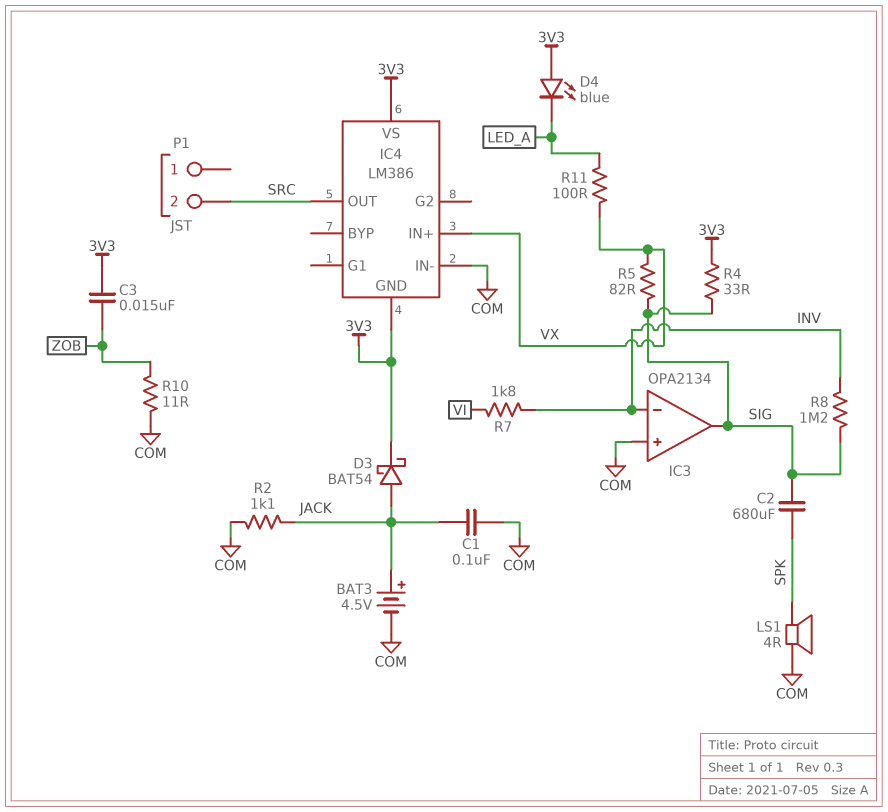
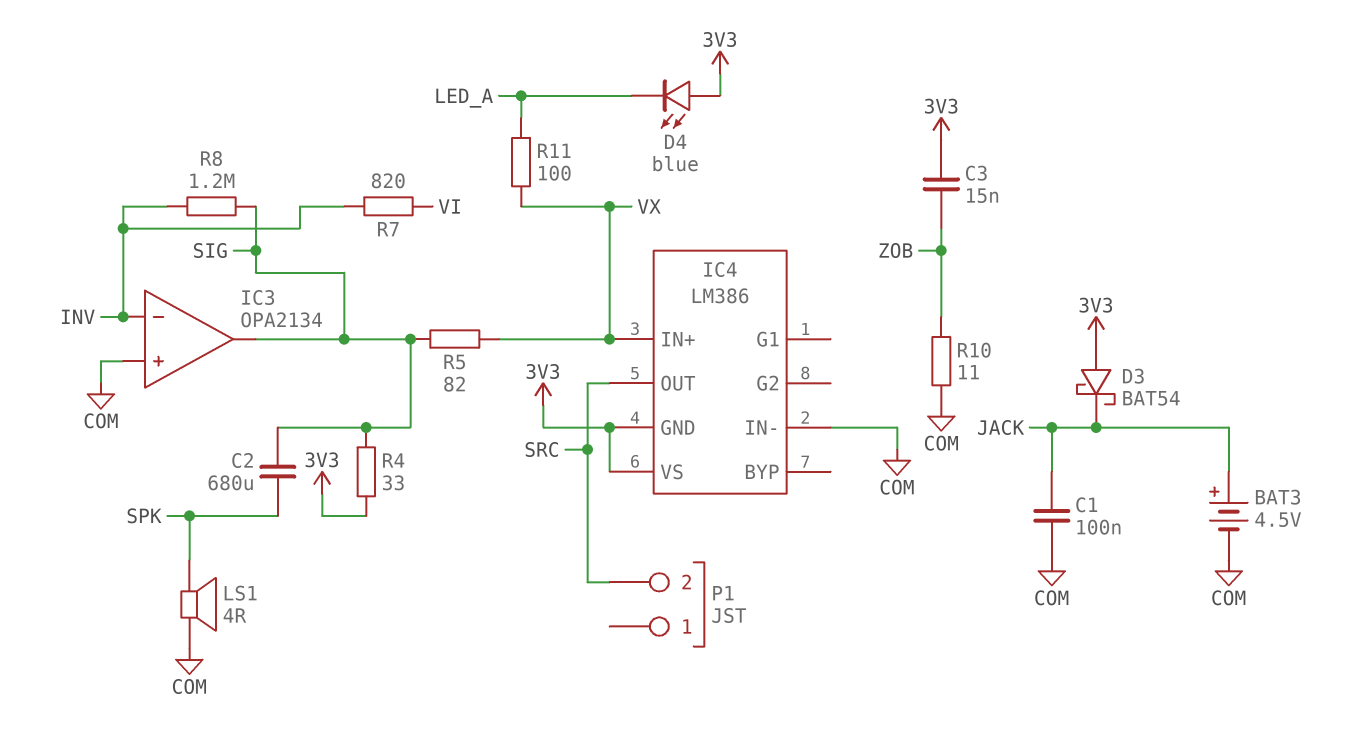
D3: schottky BAT54 (A JACK, K 3V3) -> schottky BAT54 (A 3V3, K JACK)
R2: 1.1k (COM, JACK) -> none
R7: 1.8k (INV, VI) -> 820 (INV, VI)

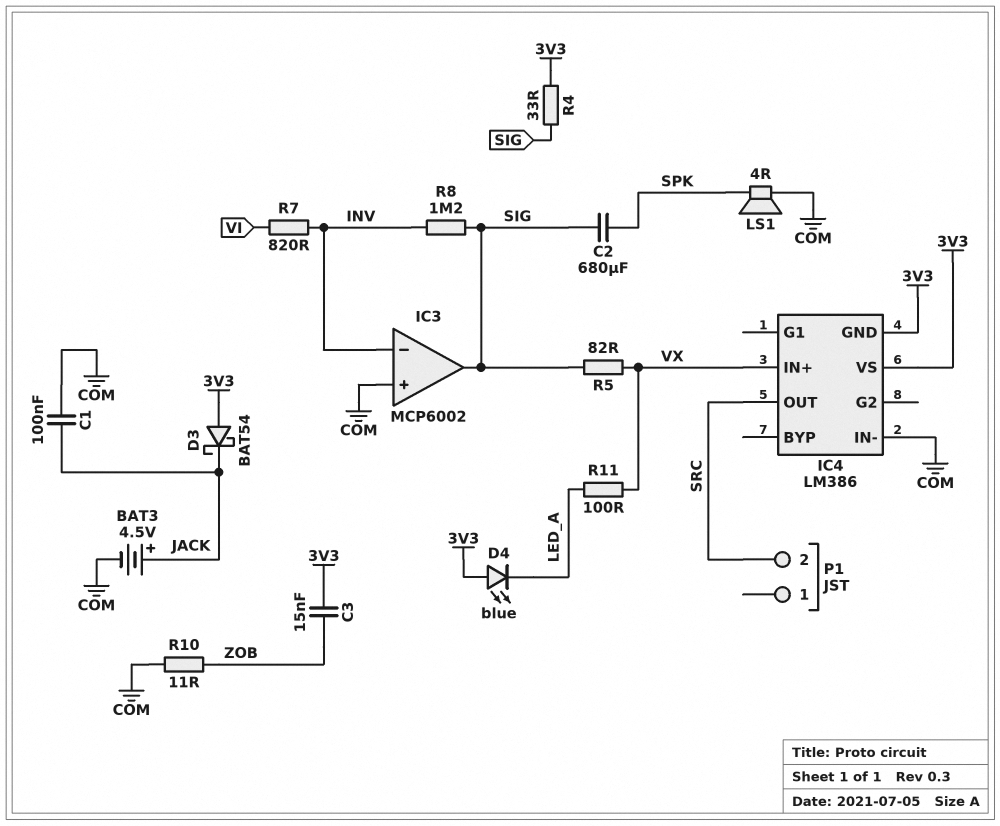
IC3: OPA2134 -> MCP6002

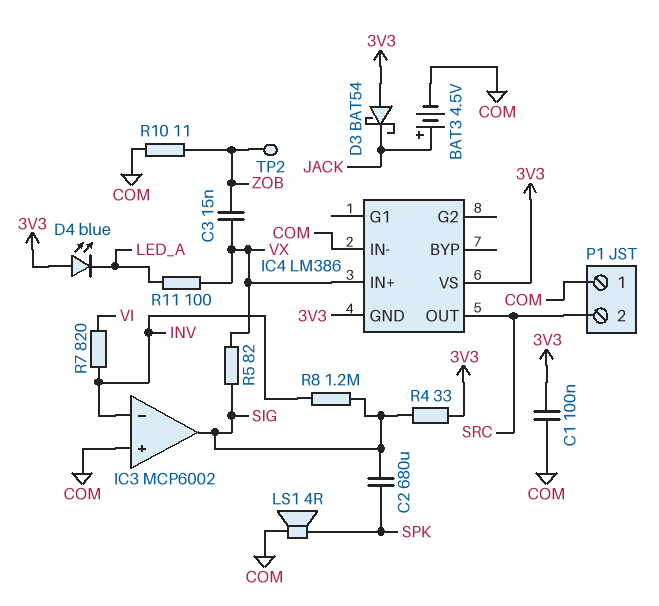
C1: 100nF (COM, JACK) -> 100nF (3V3, COM)
C3: 15nF (3V3, ZOB) -> 15nF (VX, ZOB)
P1 pin 1: none -> COM
TP2: none -> test point (ZOB)

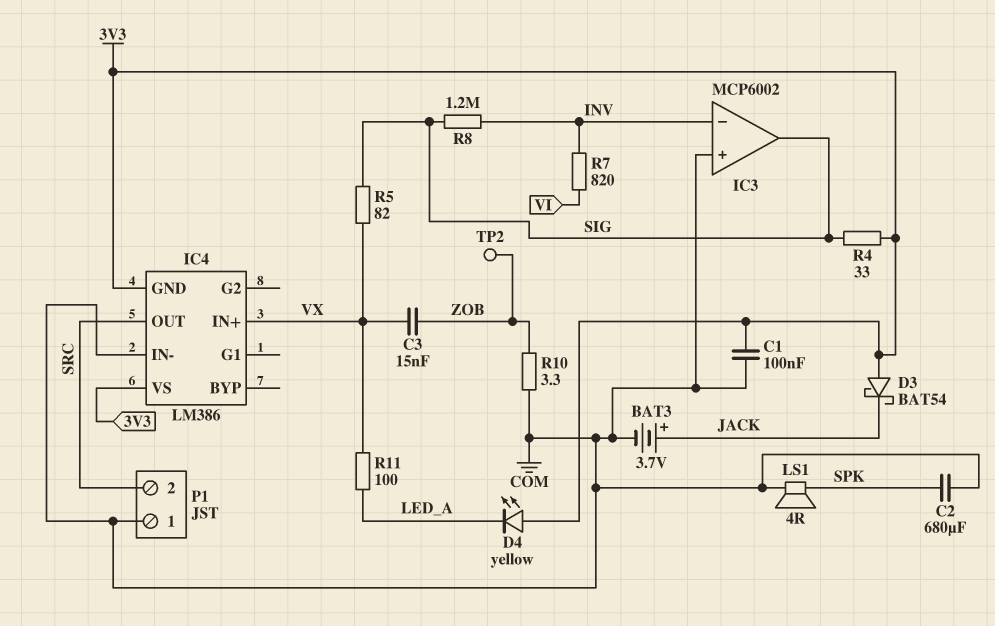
BAT3: 4.5V (plus JACK, minus COM) -> 3.7V (plus JACK, minus COM)
C2: 680uF (SIG, SPK) -> 680uF (COM, SPK)
D4: LED blue (A 3V3, K LED_A) -> LED yellow (A 3V3, K LED_A)
R10: 11 (COM, ZOB) -> 3.3 (COM, ZOB)

